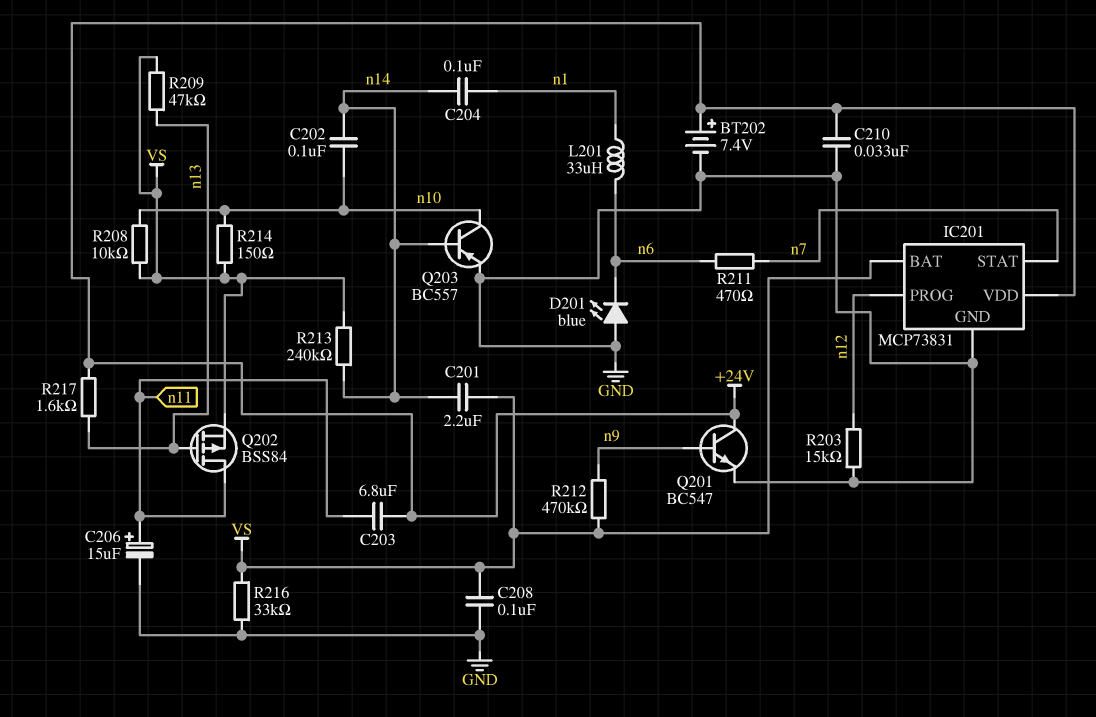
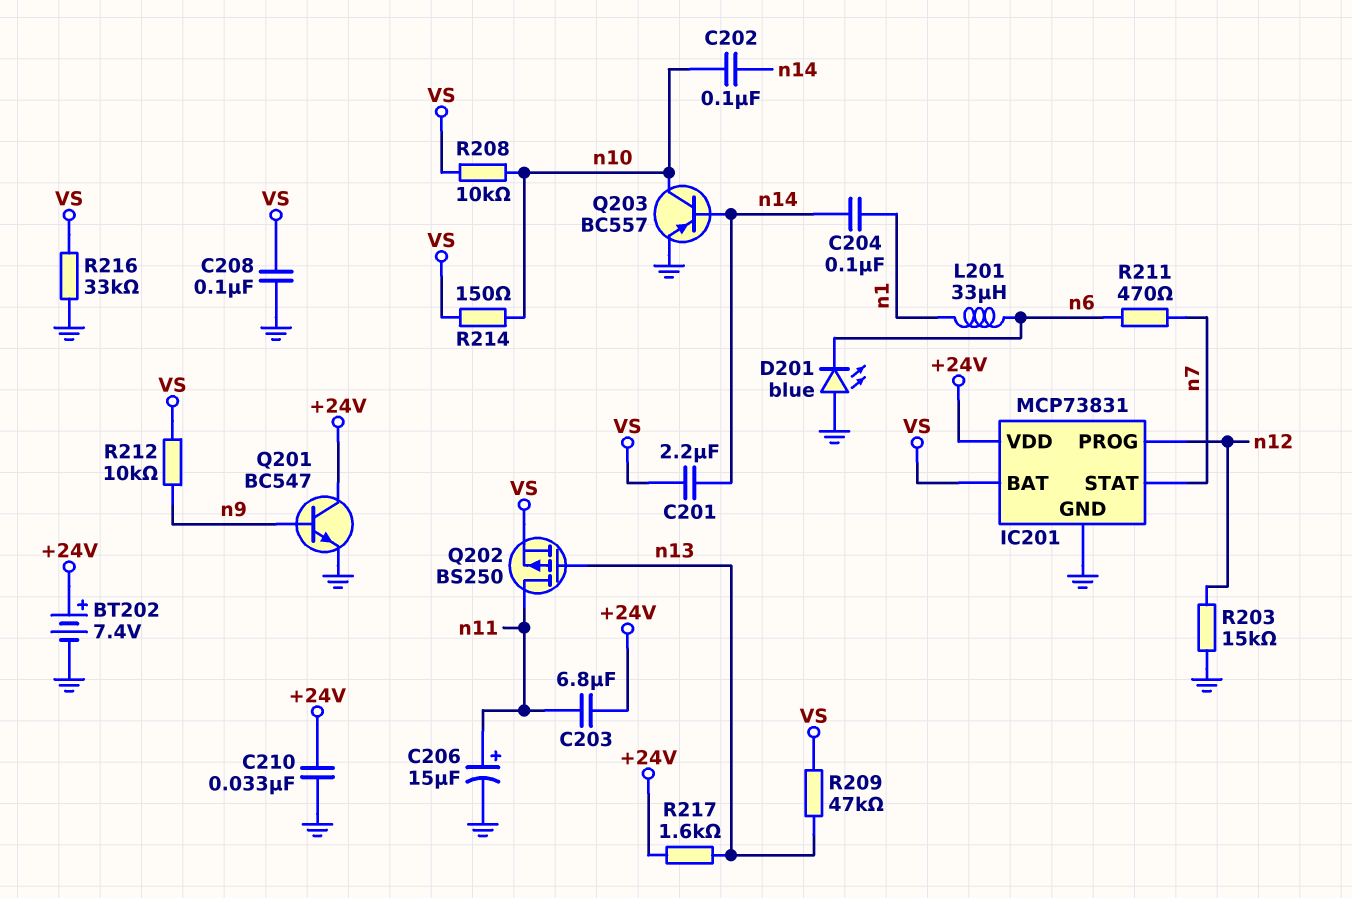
Q202: PMOS BSS84 (G n13, D n11, S VS) -> PMOS BS250 (G n13, D n11, S VS)
R212: 470k (VS, n9) -> 10k (VS, n9)
R213: 240k (VS, n14) -> none

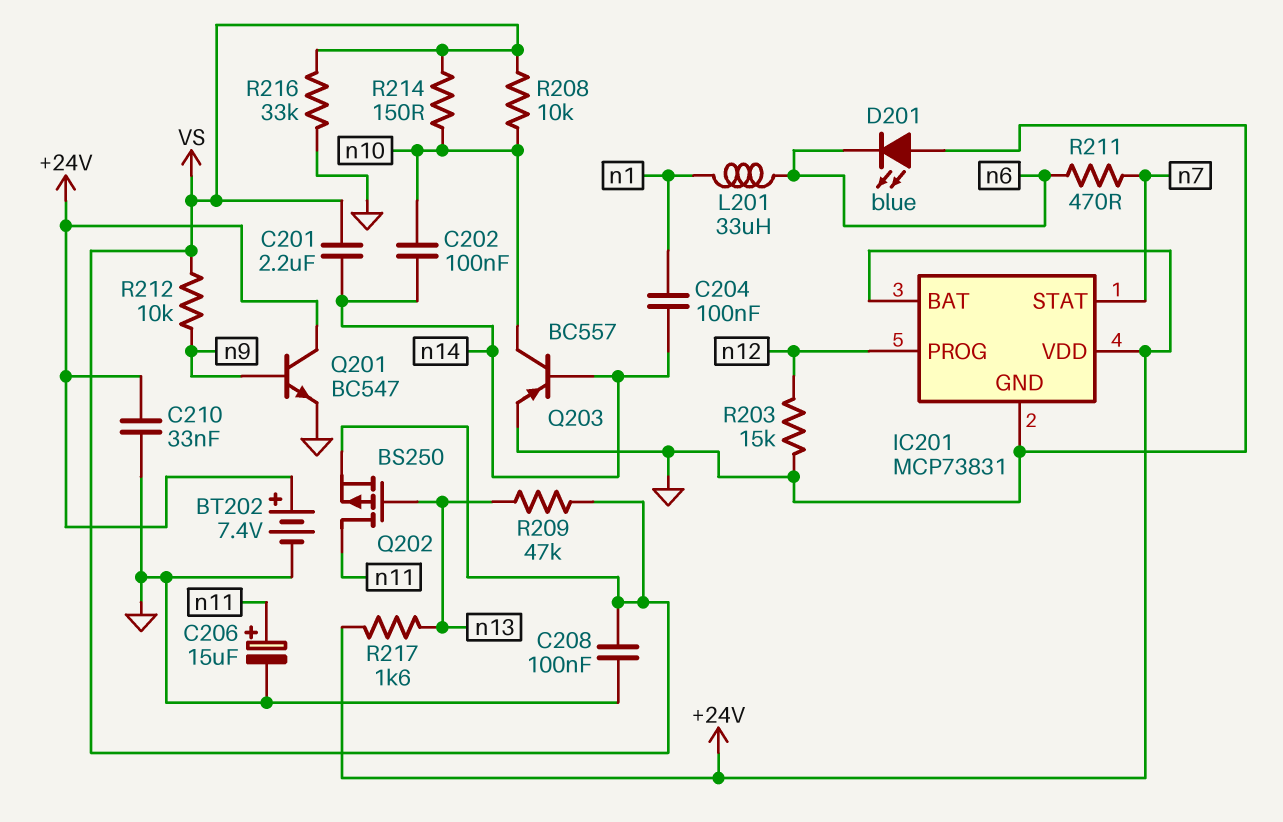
C203: 6.8uF (+24V, n11) -> none
IC201 pin BAT: VS -> +24V

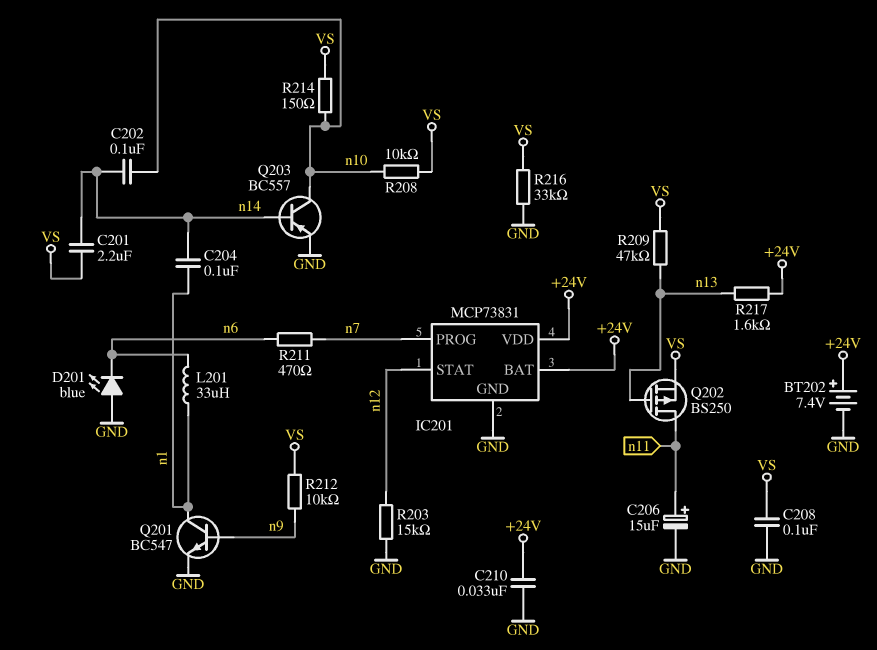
IC201 pin PROG: n12 -> n7
IC201 pin STAT: n7 -> n12
Q201: NPN BC547 (B n9, C +24V, E GND) -> NPN BC547 (B n9, C n1, E GND)

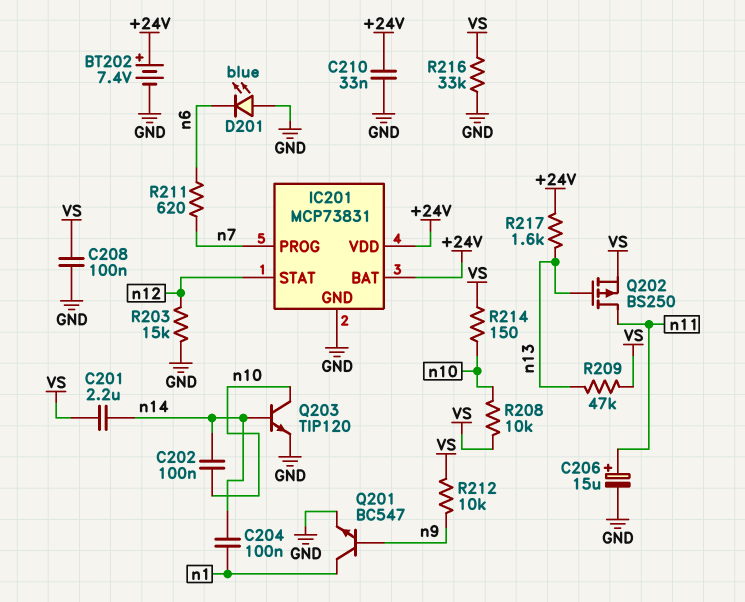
L201: 33uH (n1, n6) -> none
Q203: PNP BC557 (B n14, C n10, E GND) -> NPN TIP120 (B n14, C n10, E GND)
R211: 470 (n6, n7) -> 620 (n6, n7)

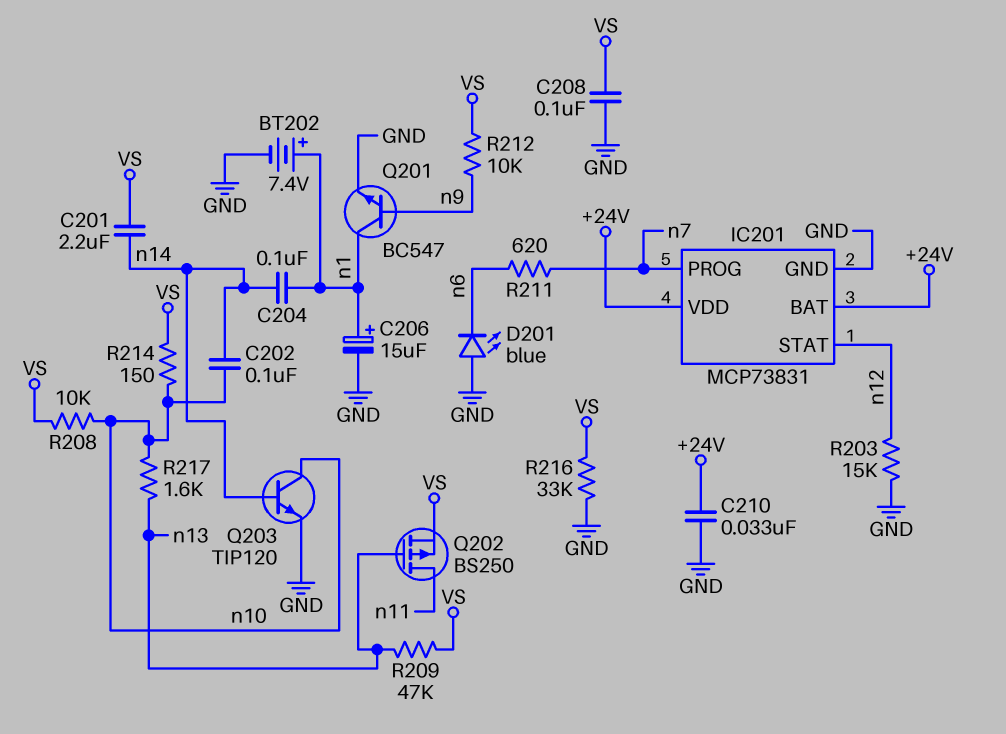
BT202: 7.4V (plus +24V, minus GND) -> 7.4V (plus n1, minus GND)
C206: 15uF (plus n11, minus GND) -> 15uF (plus n1, minus GND)
R217: 1.6k (+24V, n13) -> 1.6k (n10, n13)

